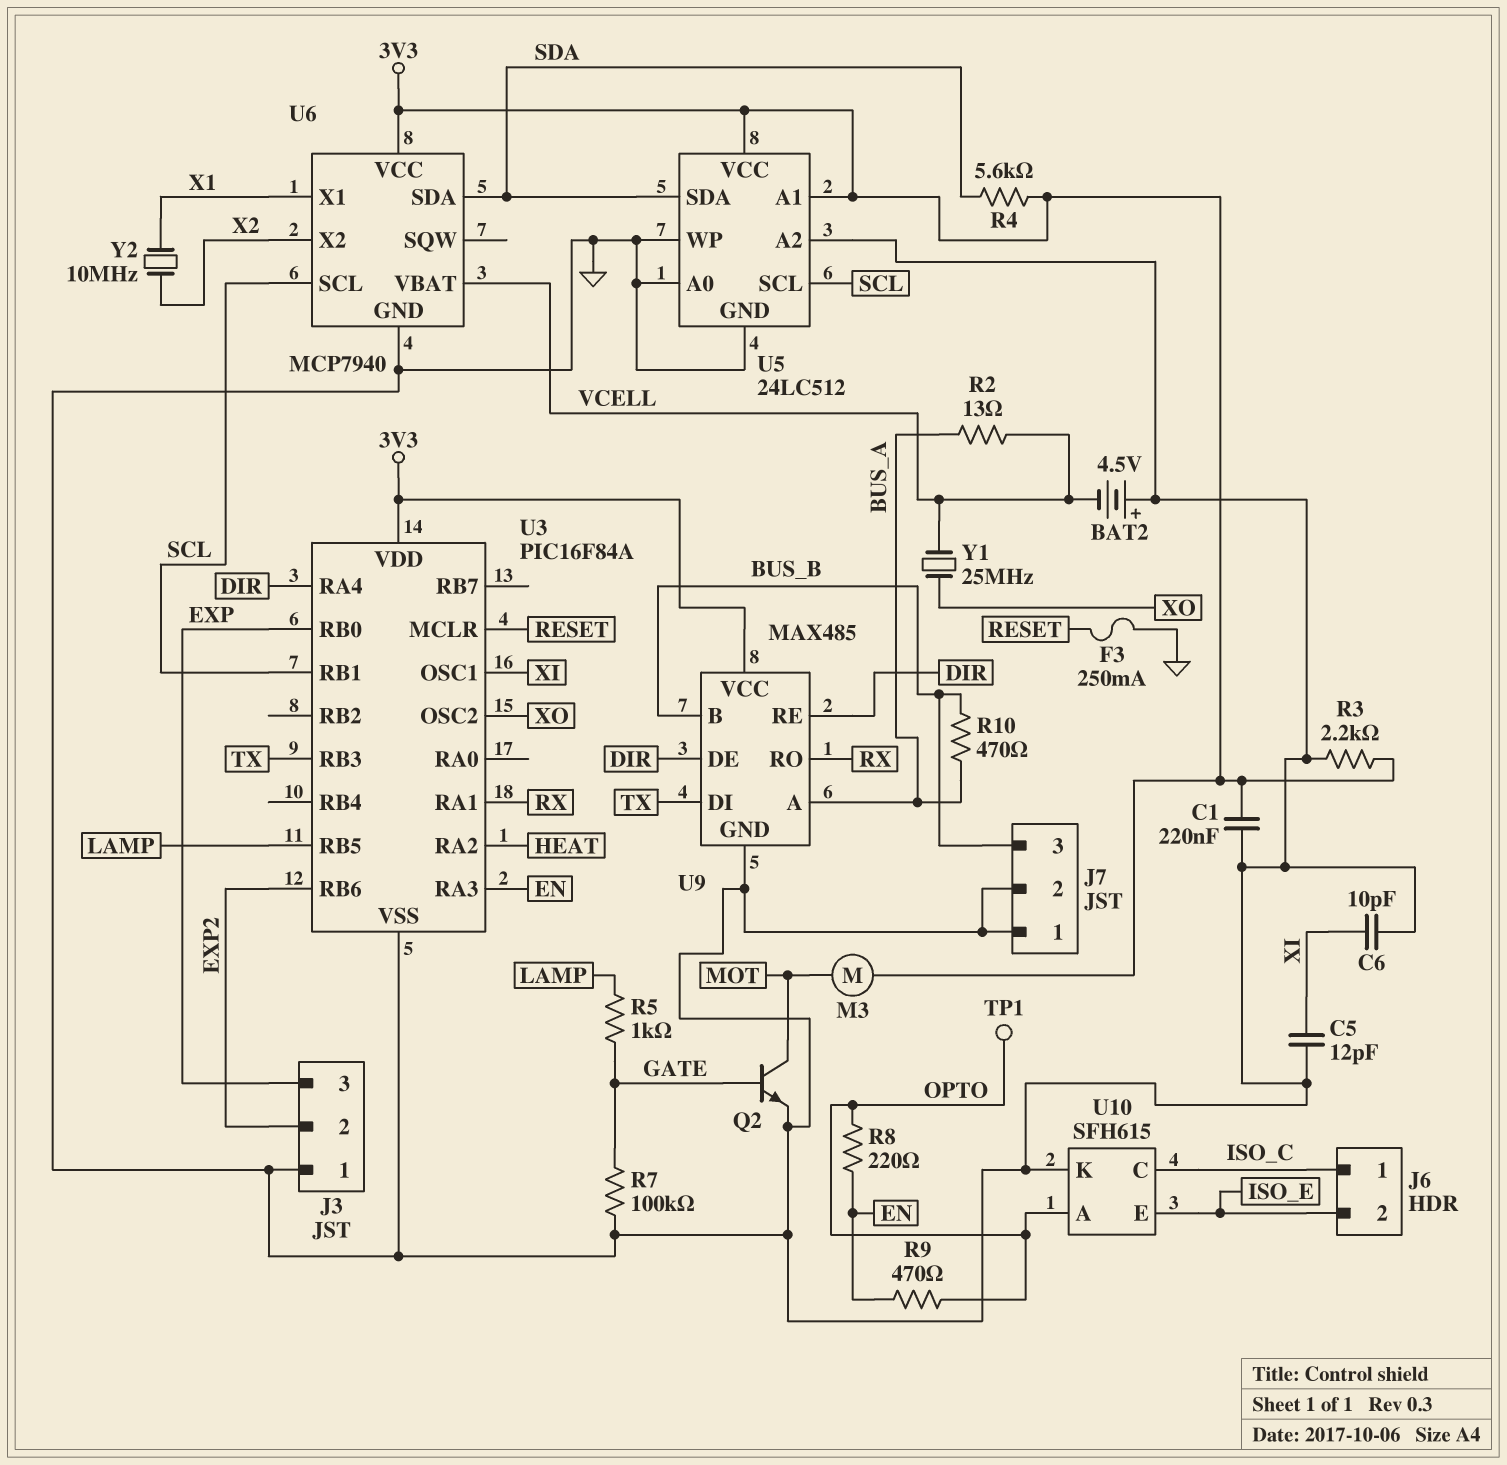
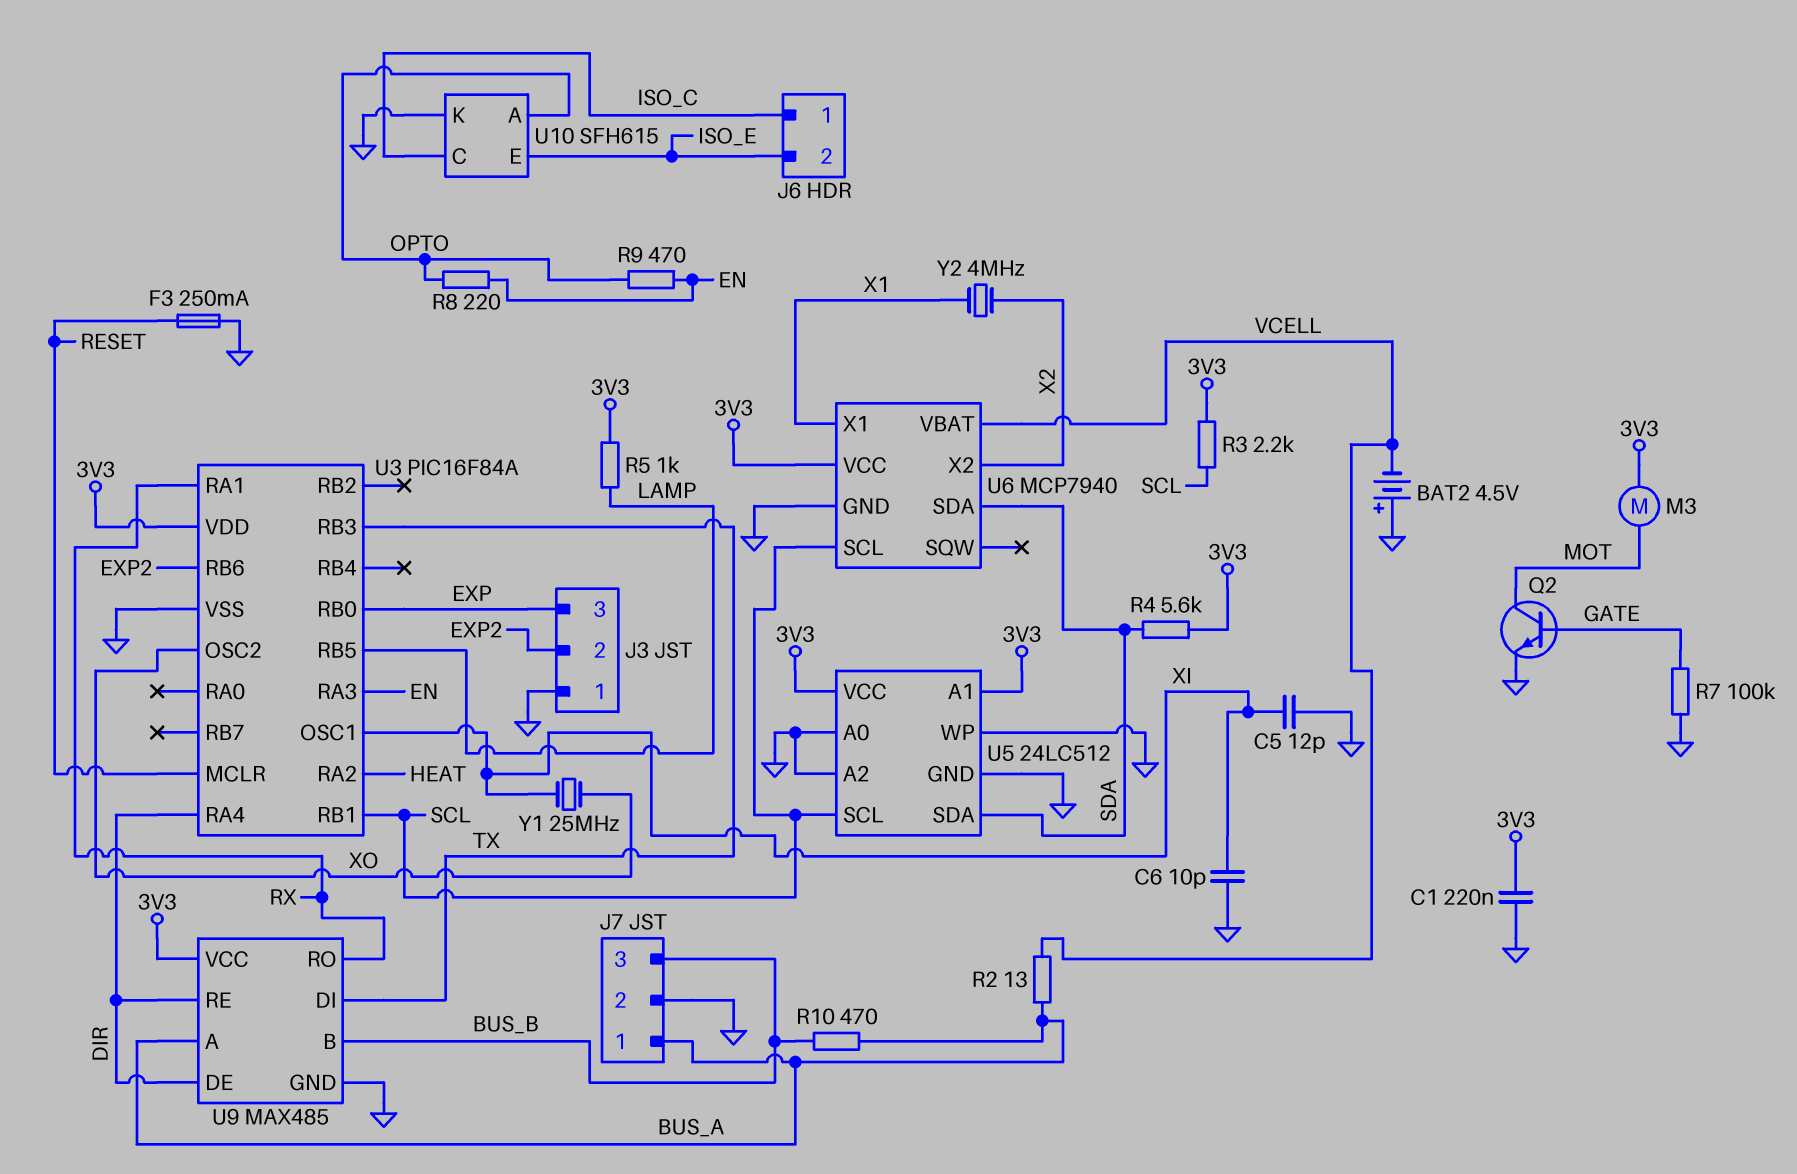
J7 pin 1: GND -> BUS_A
R3: 2.2k (3V3, GND) -> 2.2k (3V3, SCL)
R5: 1k (GATE, LAMP) -> 1k (3V3, LAMP)
TP1: test point (OPTO) -> none
Y1: 25MHz (VCELL, XO) -> 25MHz (XI, XO)
Y2: 10MHz (X1, X2) -> 4MHz (X1, X2)

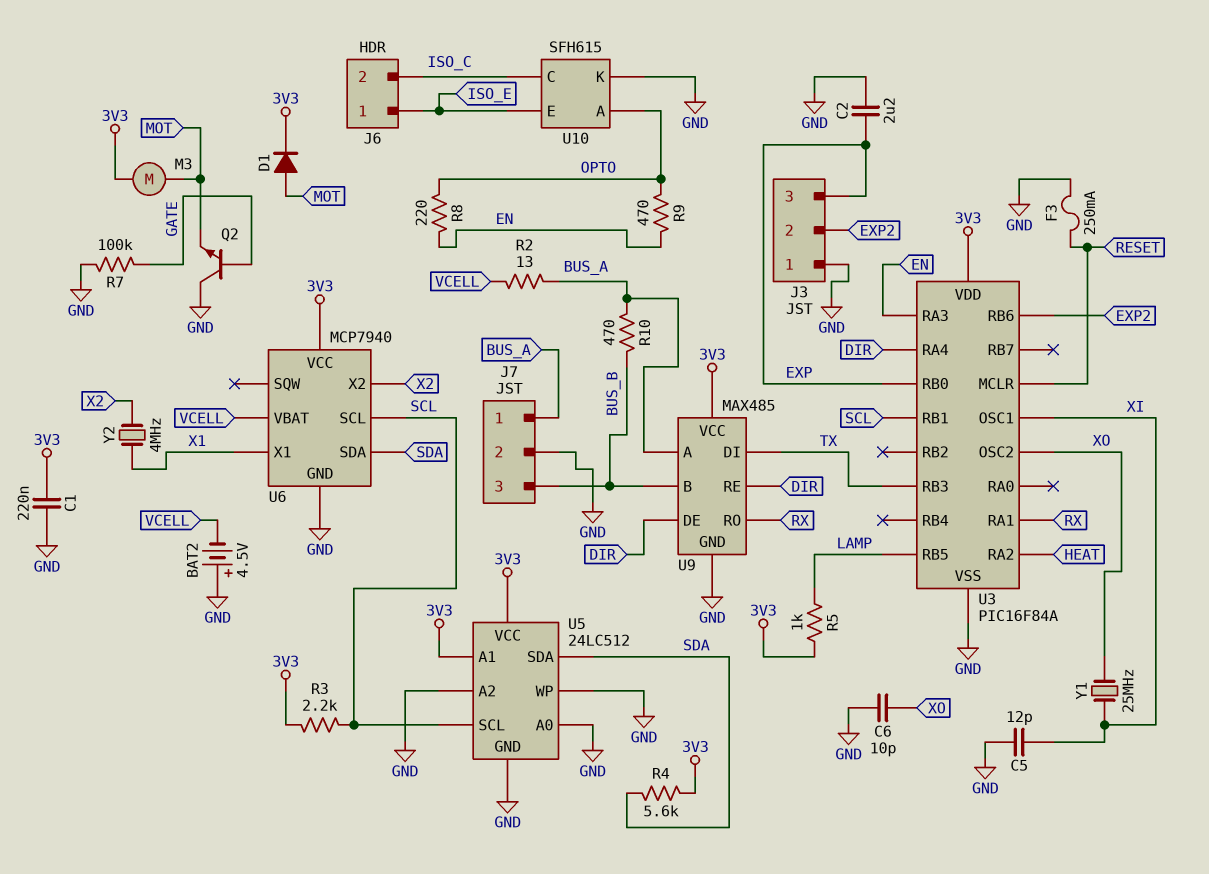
C2: none -> 2.2uF (EXP, GND)
C6: 10pF (GND, XI) -> 10pF (GND, XO)
D1: none -> diode (A MOT, K 3V3)
J6 pin 1: ISO_C -> ISO_E
J6 pin 2: ISO_E -> ISO_C
Q2: NPN (B GATE, C MOT, E GND) -> NPN (B GATE, C GND, E MOT)

